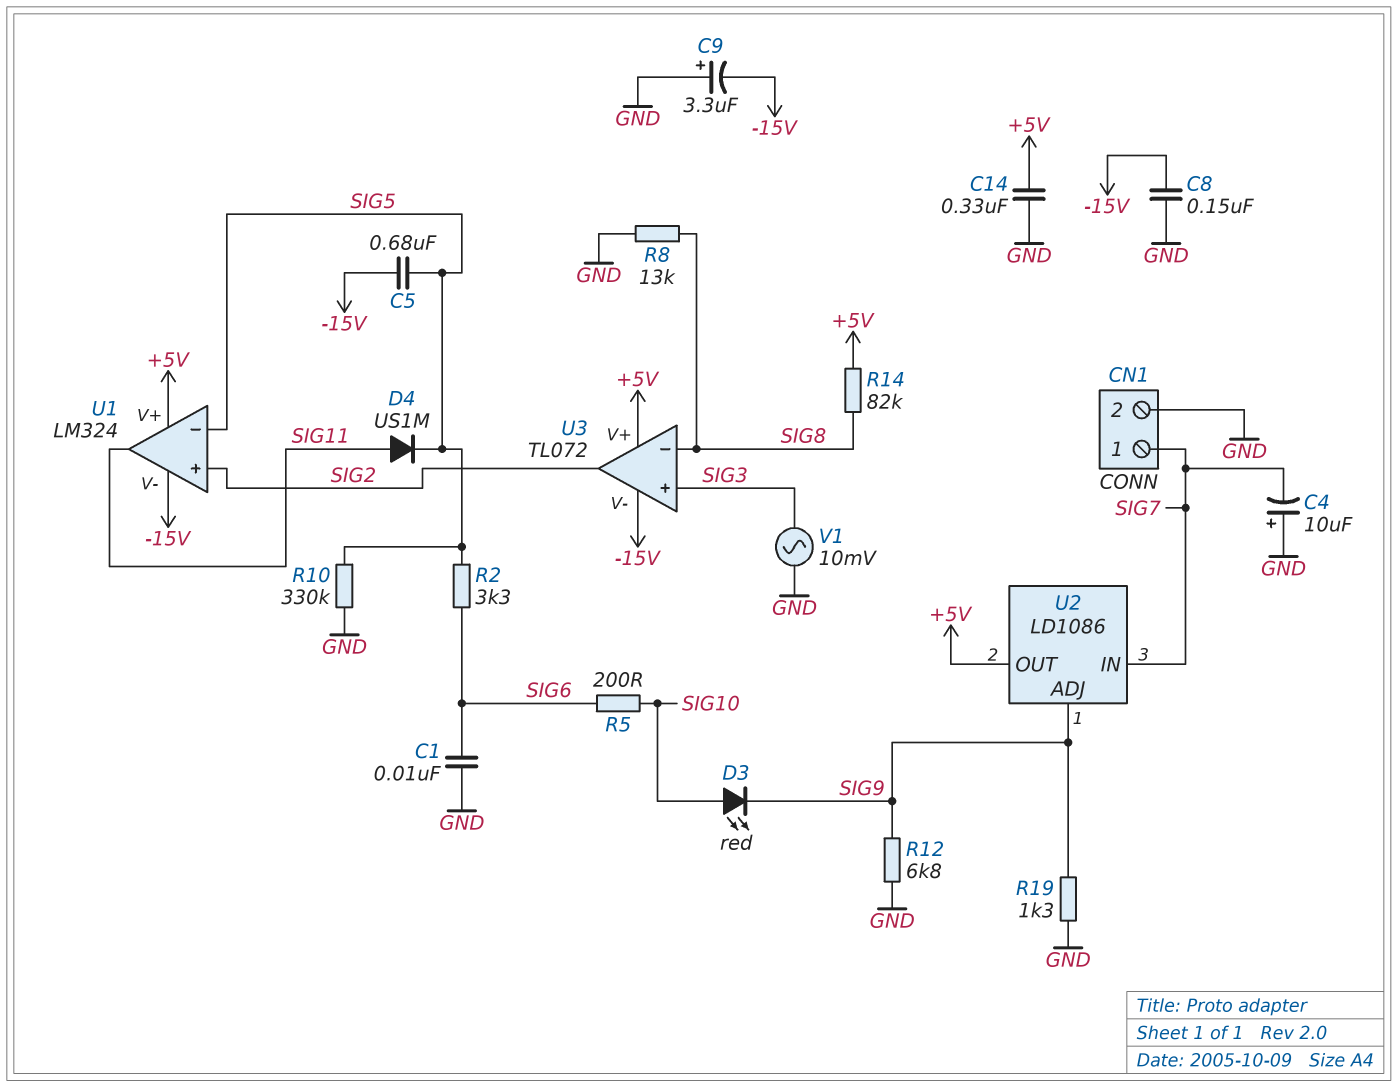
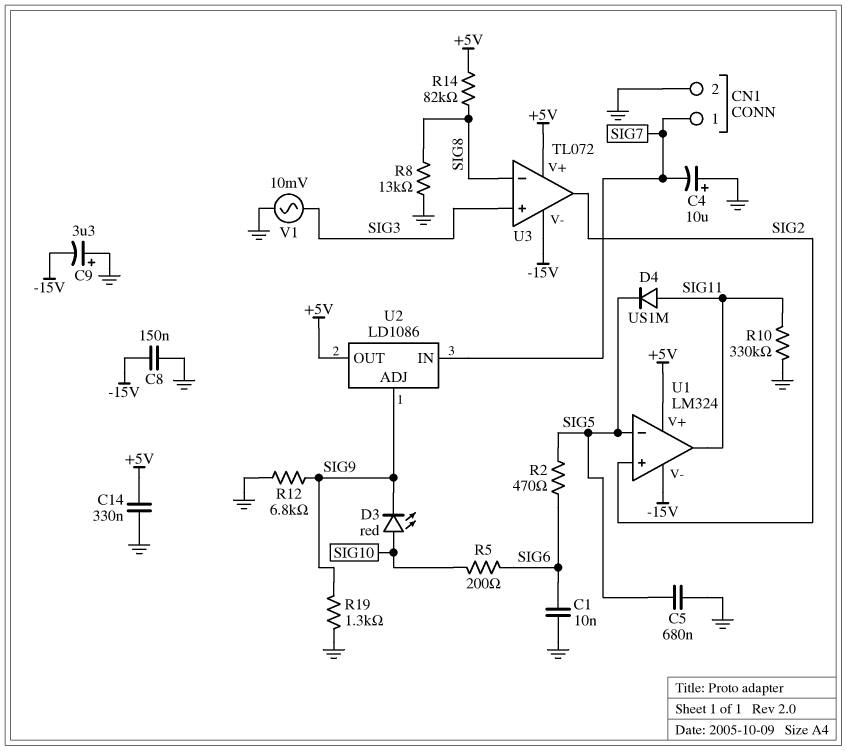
C5: 680nF (-15V, SIG5) -> 680nF (GND, SIG5)
R2: 3.3k (SIG5, SIG6) -> 470 (SIG5, SIG6)
R10: 330k (GND, SIG5) -> 330k (GND, SIG11)

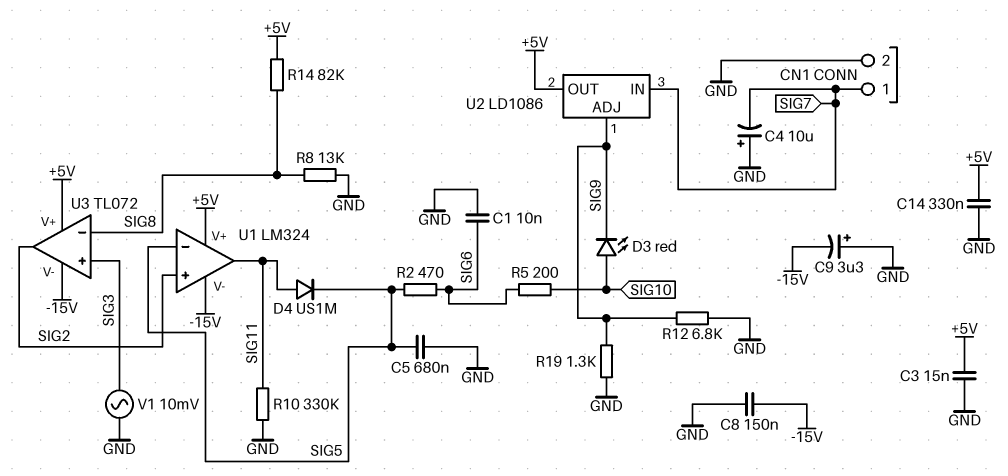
C3: none -> 15nF (+5V, GND)

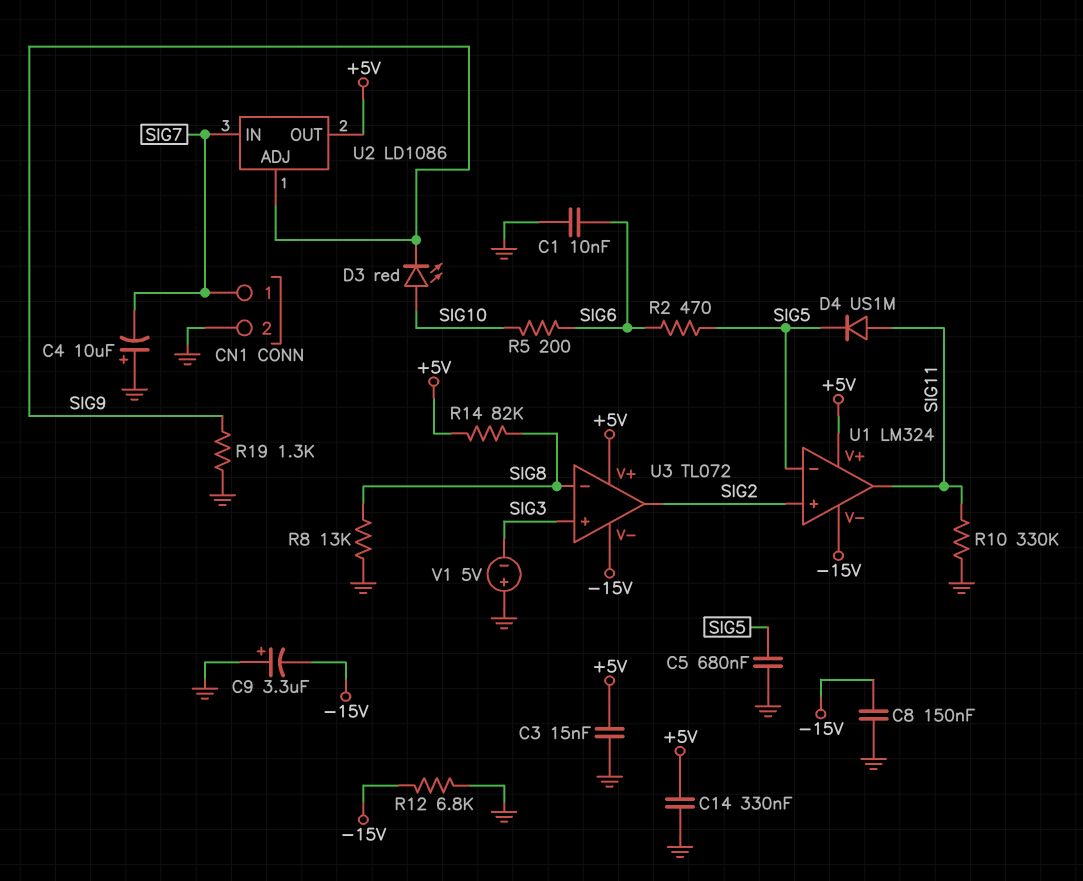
R12: 6.8k (GND, SIG9) -> 6.8k (-15V, GND)
V1: AC 10mV (GND, SIG3) -> 5V (plus GND, minus SIG3)

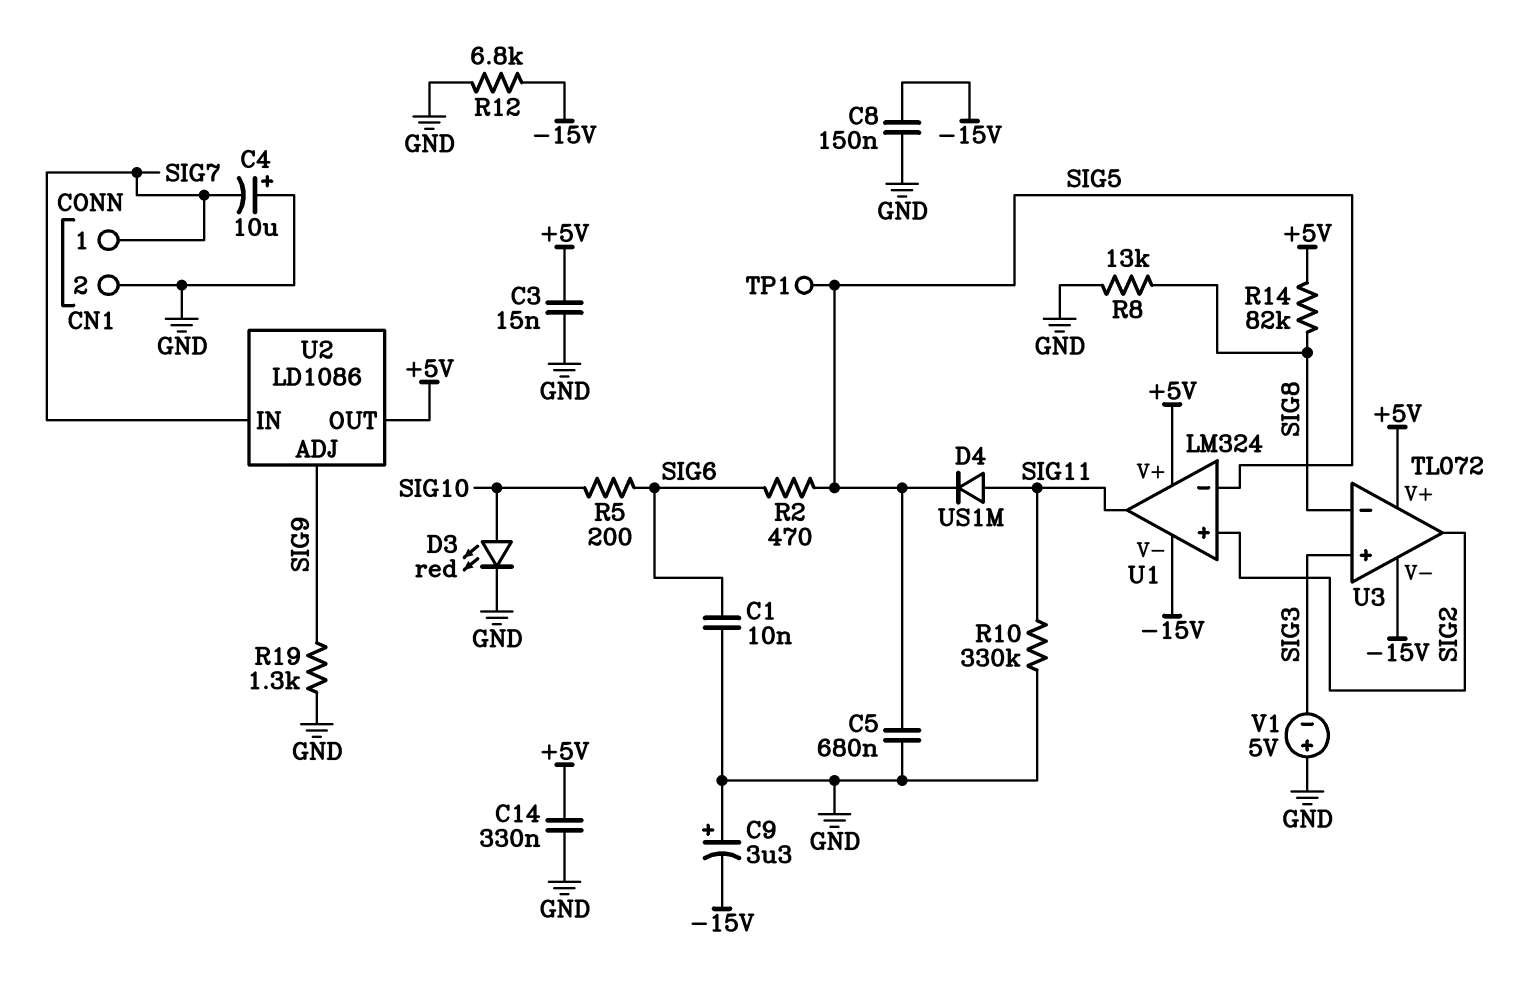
D3: LED red (A SIG10, K SIG9) -> LED red (A SIG10, K GND)
TP1: none -> test point (SIG5)

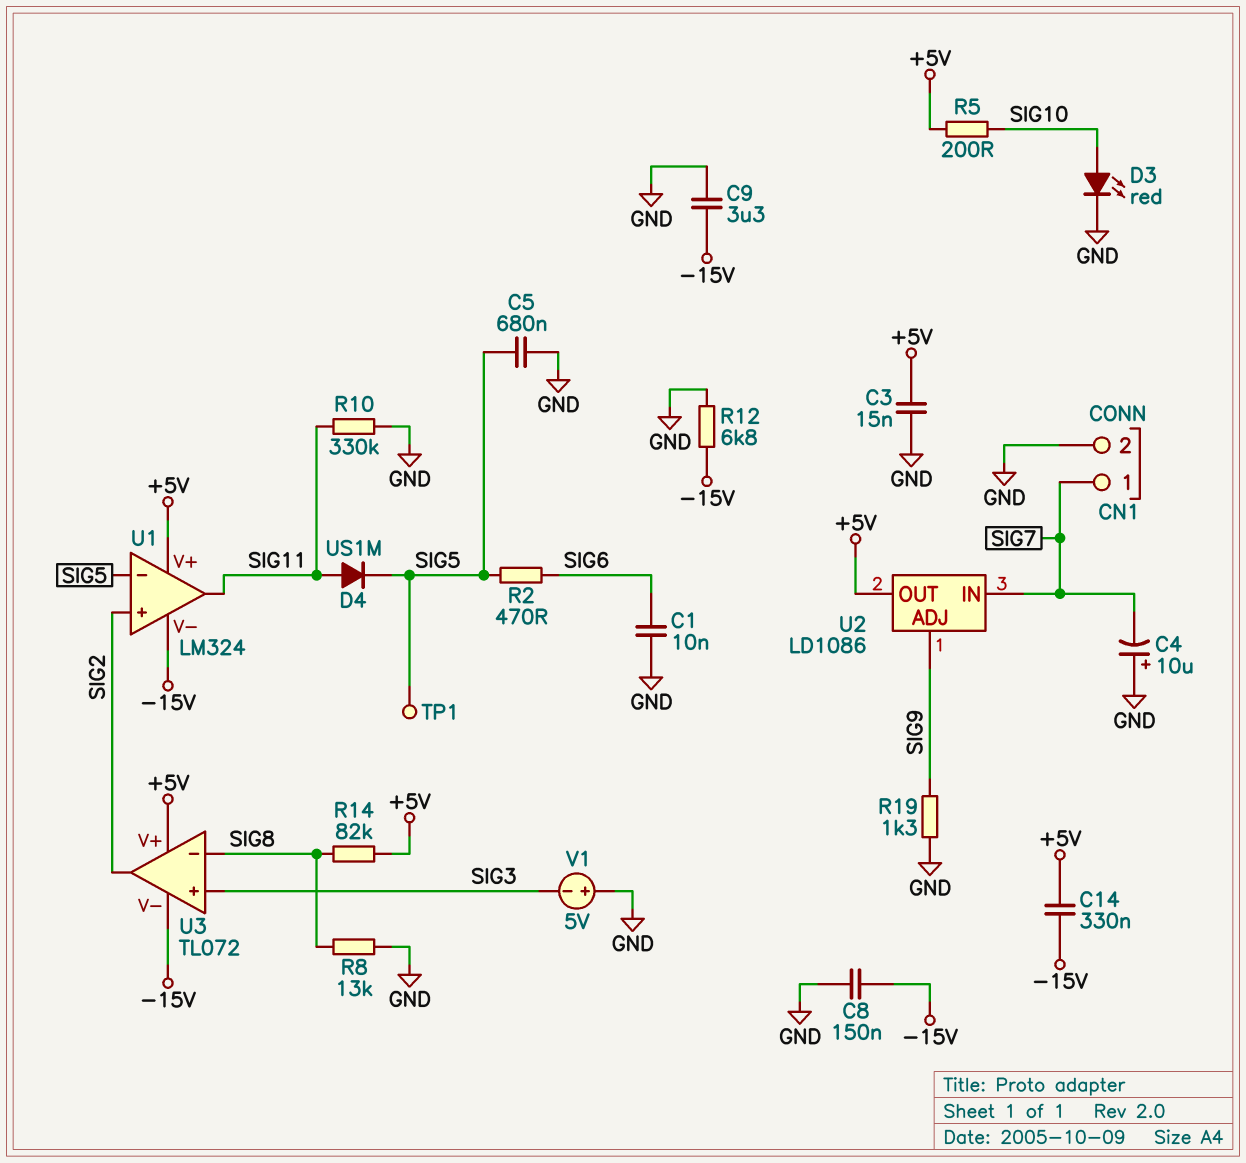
C9: 3.3uF (plus GND, minus -15V) -> 3.3uF (-15V, GND)
C14: 330nF (+5V, GND) -> 330nF (+5V, -15V)
R5: 200 (SIG6, SIG10) -> 200 (+5V, SIG10)

